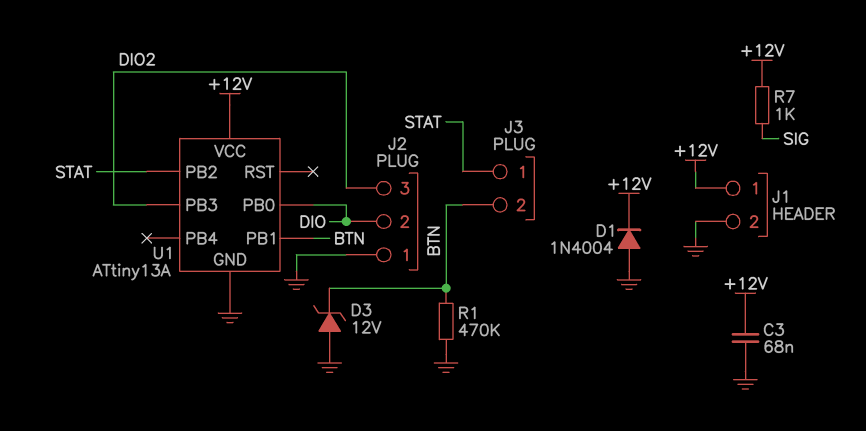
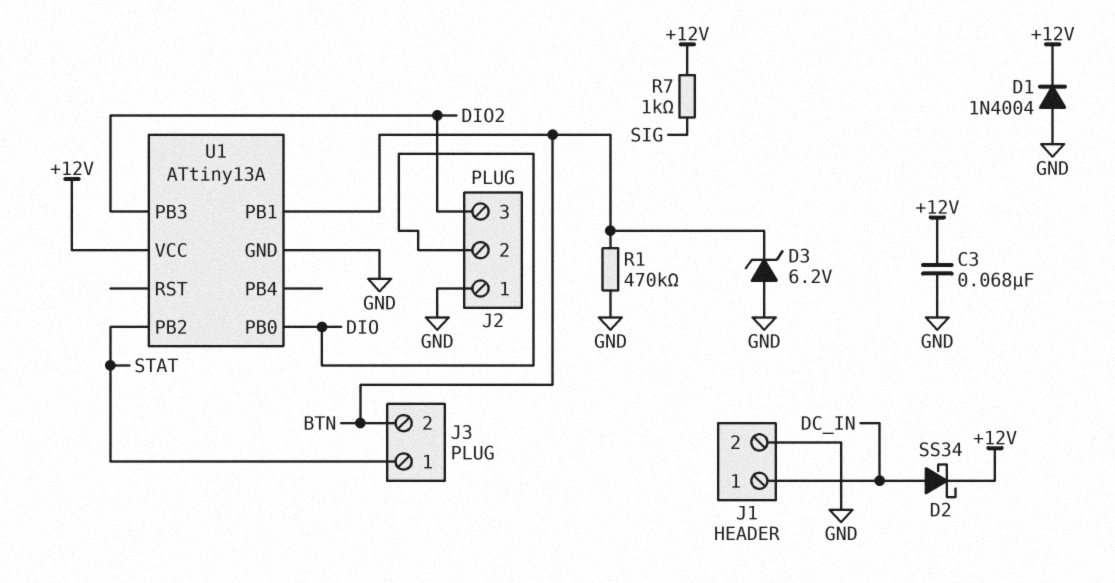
D2: none -> schottky SS34 (A DC_IN, K +12V)
D3: zener 12V (A GND, K BTN) -> zener 6.2V (A GND, K BTN)
J1 pin 1: +12V -> DC_IN

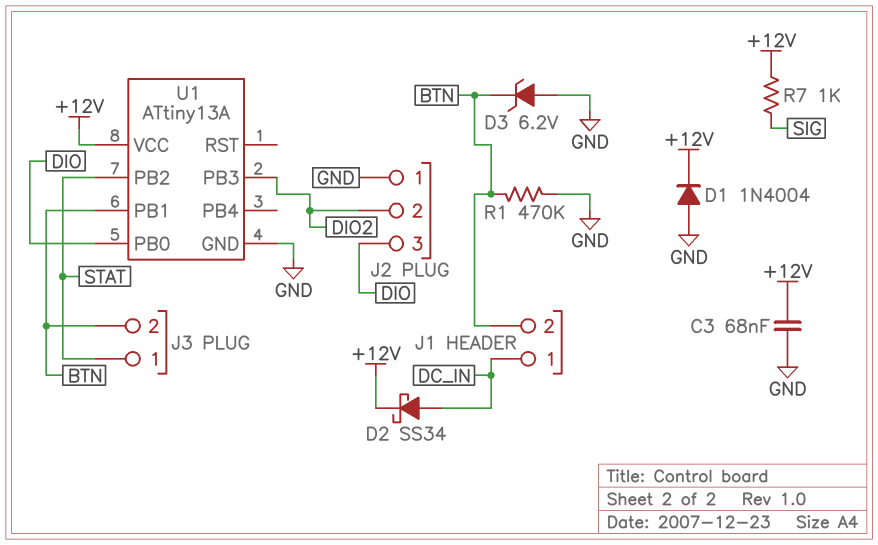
J1 pin 2: GND -> BTN
J2 pin 2: DIO -> DIO2
J2 pin 3: DIO2 -> DIO

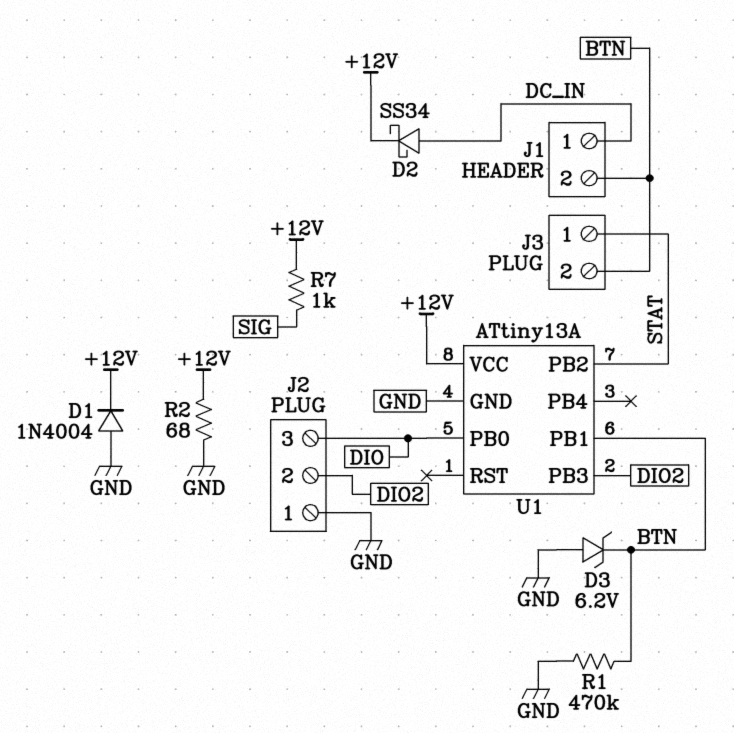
C3: 68nF (+12V, GND) -> none
R2: none -> 68 (+12V, GND)

